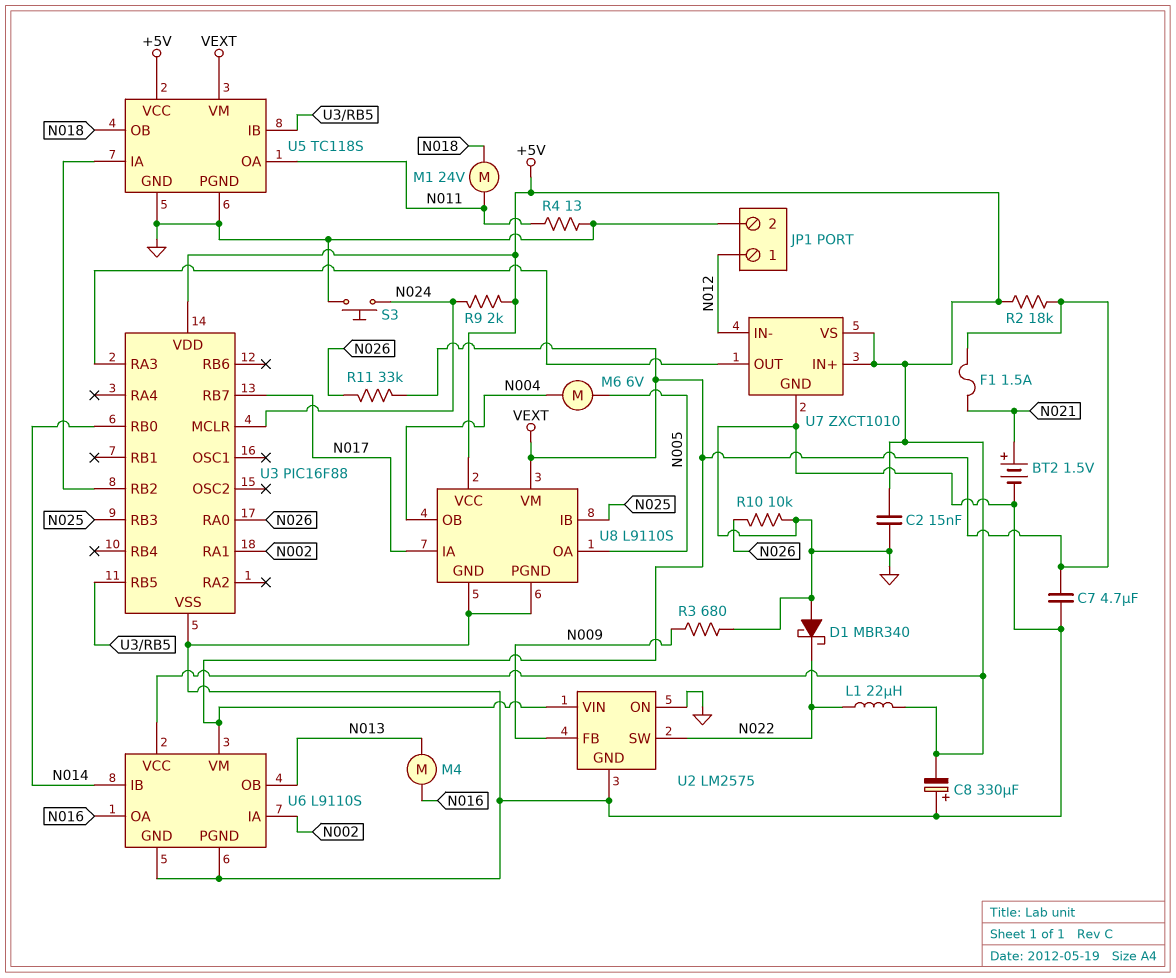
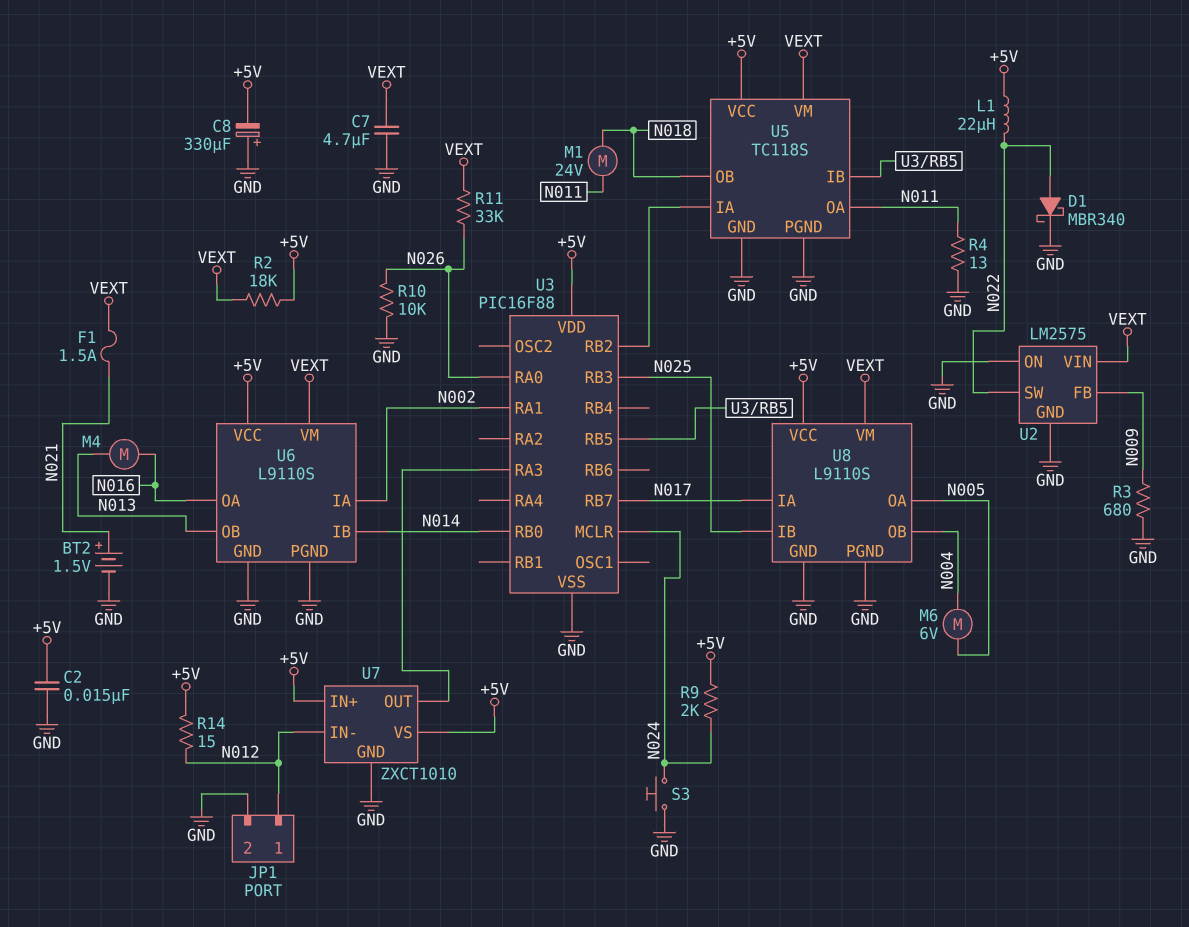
D1: schottky MBR340 (A GND, K N022) -> schottky MBR340 (A N022, K GND)
R14: none -> 15 (+5V, N012)

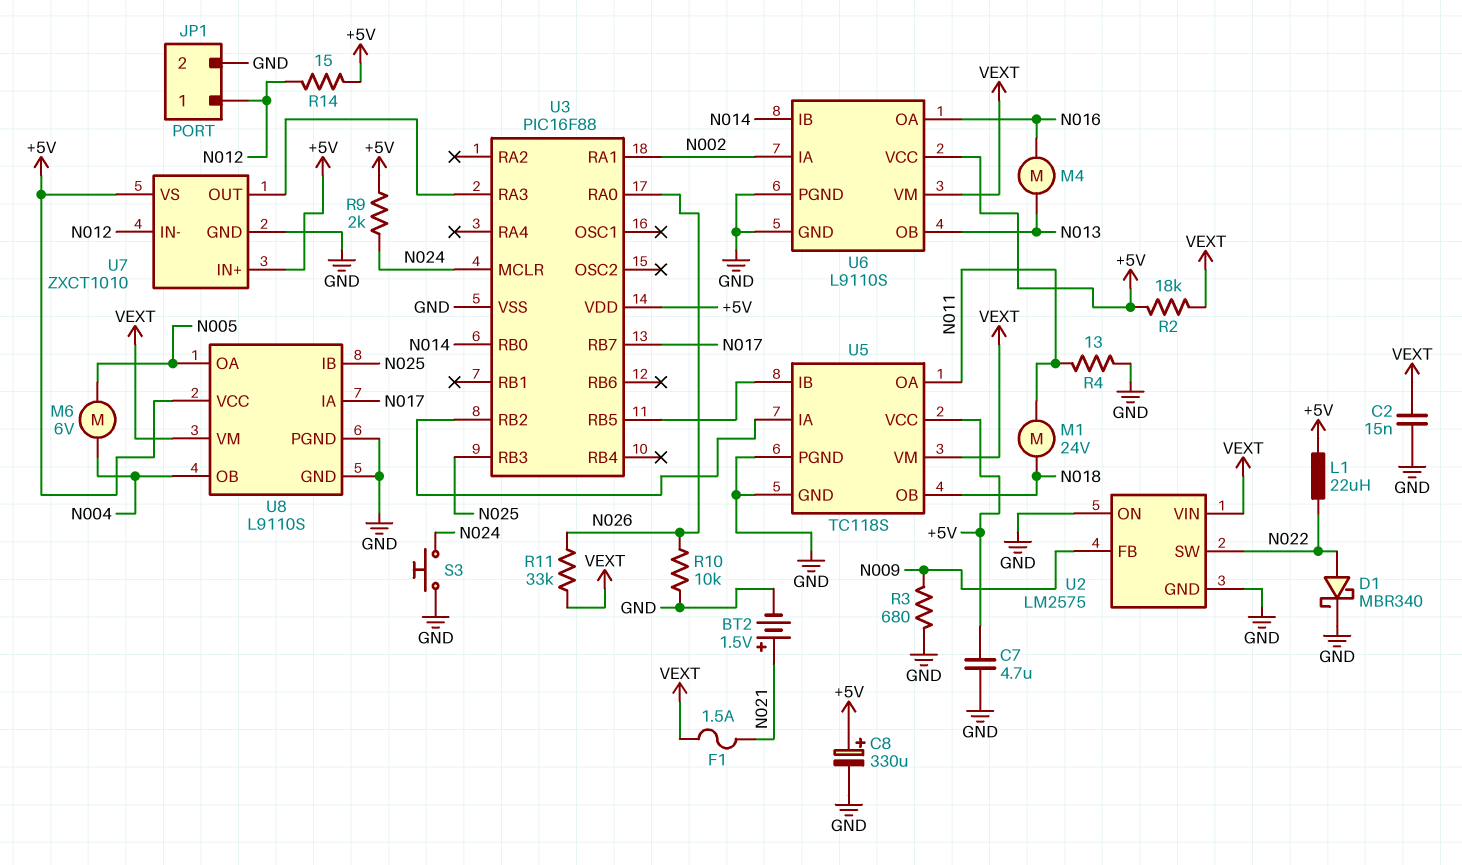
C2: 15nF (+5V, GND) -> 15nF (GND, VEXT)
C7: 4.7uF (GND, VEXT) -> 4.7uF (+5V, GND)
C8: 330uF (plus GND, minus +5V) -> 330uF (plus +5V, minus GND)

